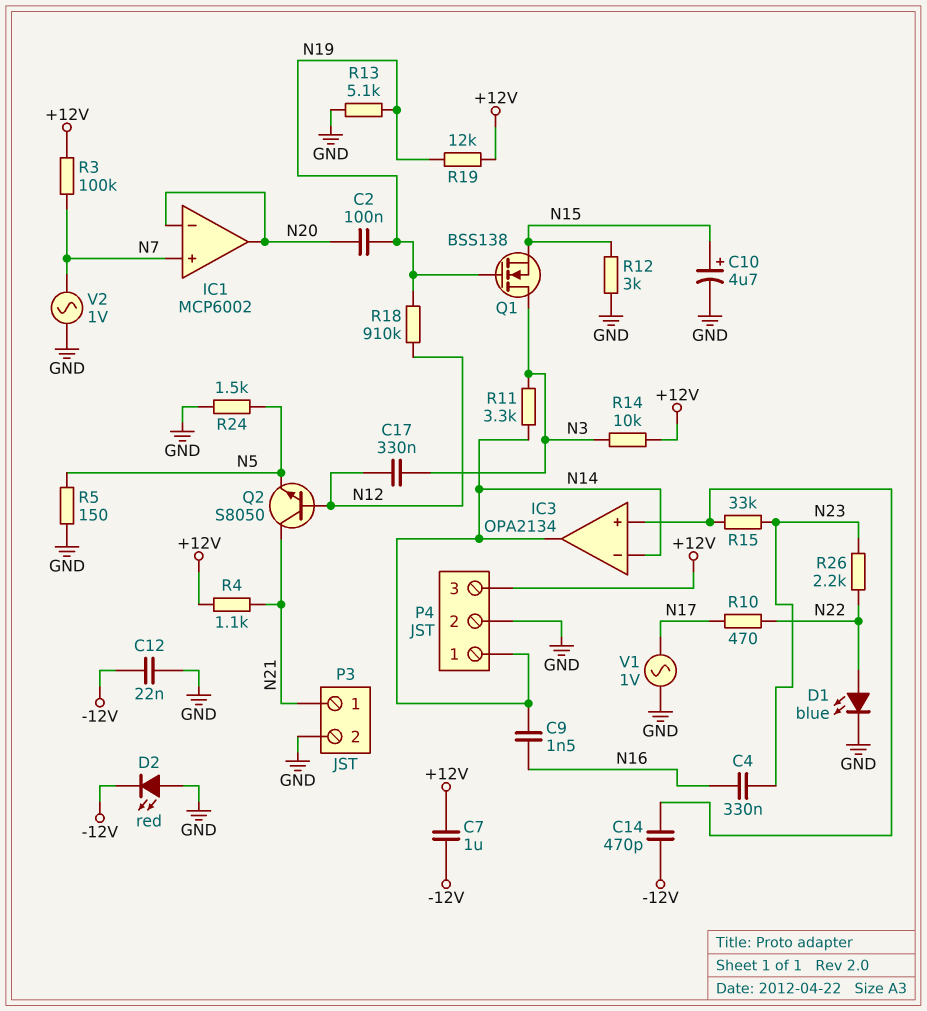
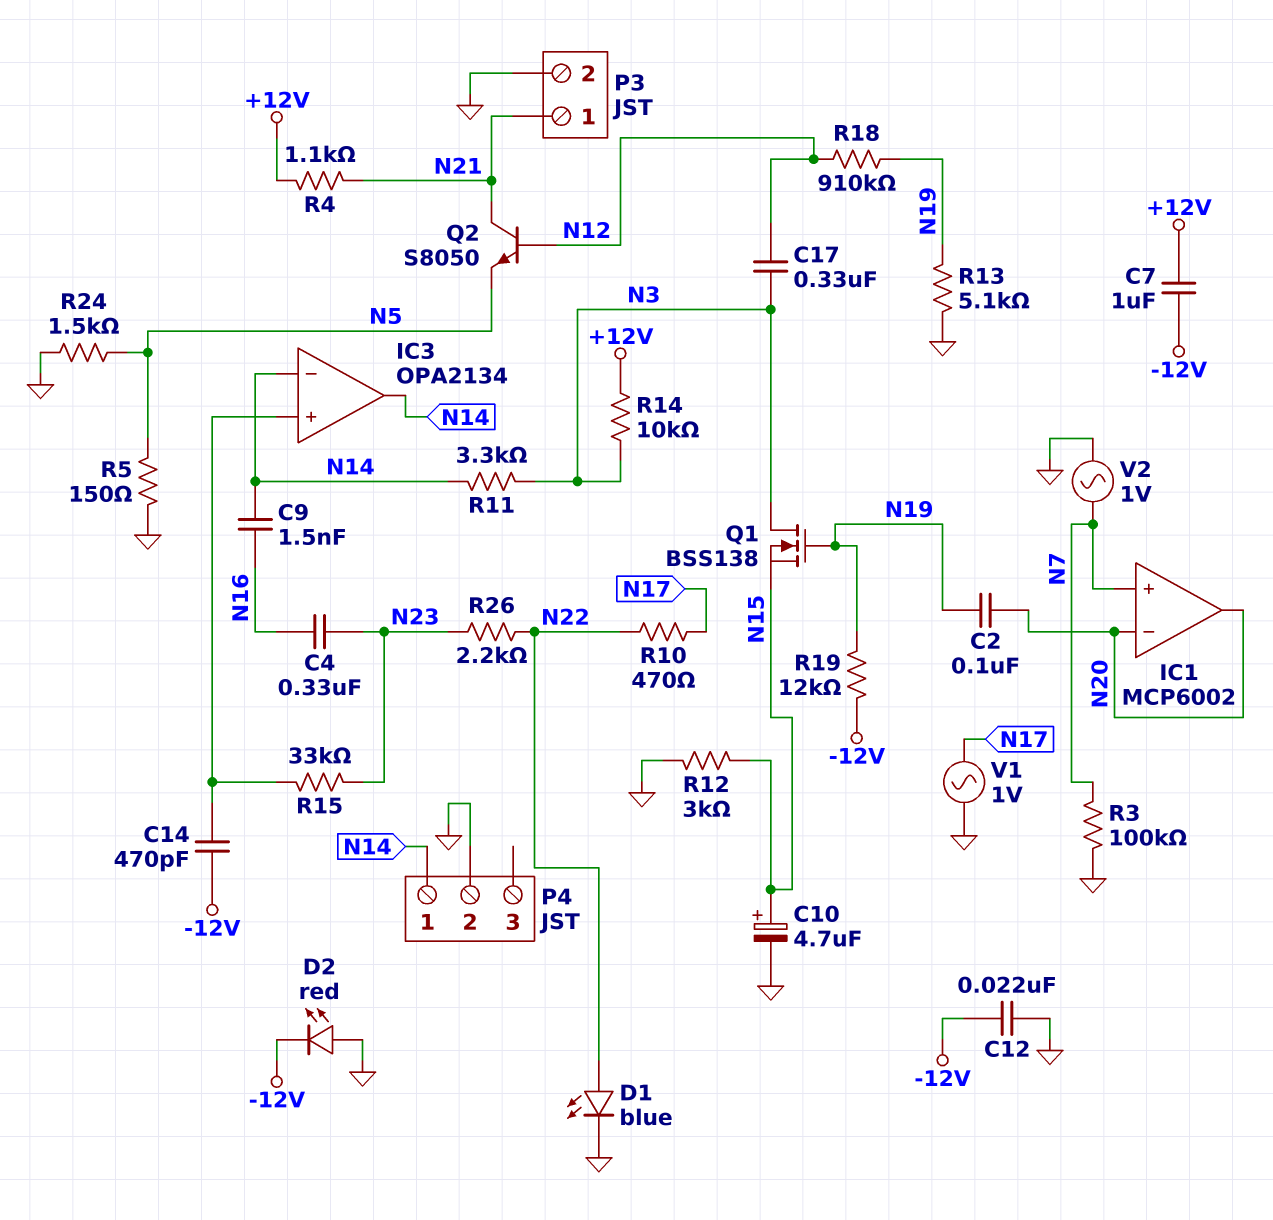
P4 pin 3: +12V -> none
R3: 100k (+12V, N7) -> 100k (GND, N7)
R19: 12k (+12V, N19) -> 12k (-12V, N19)

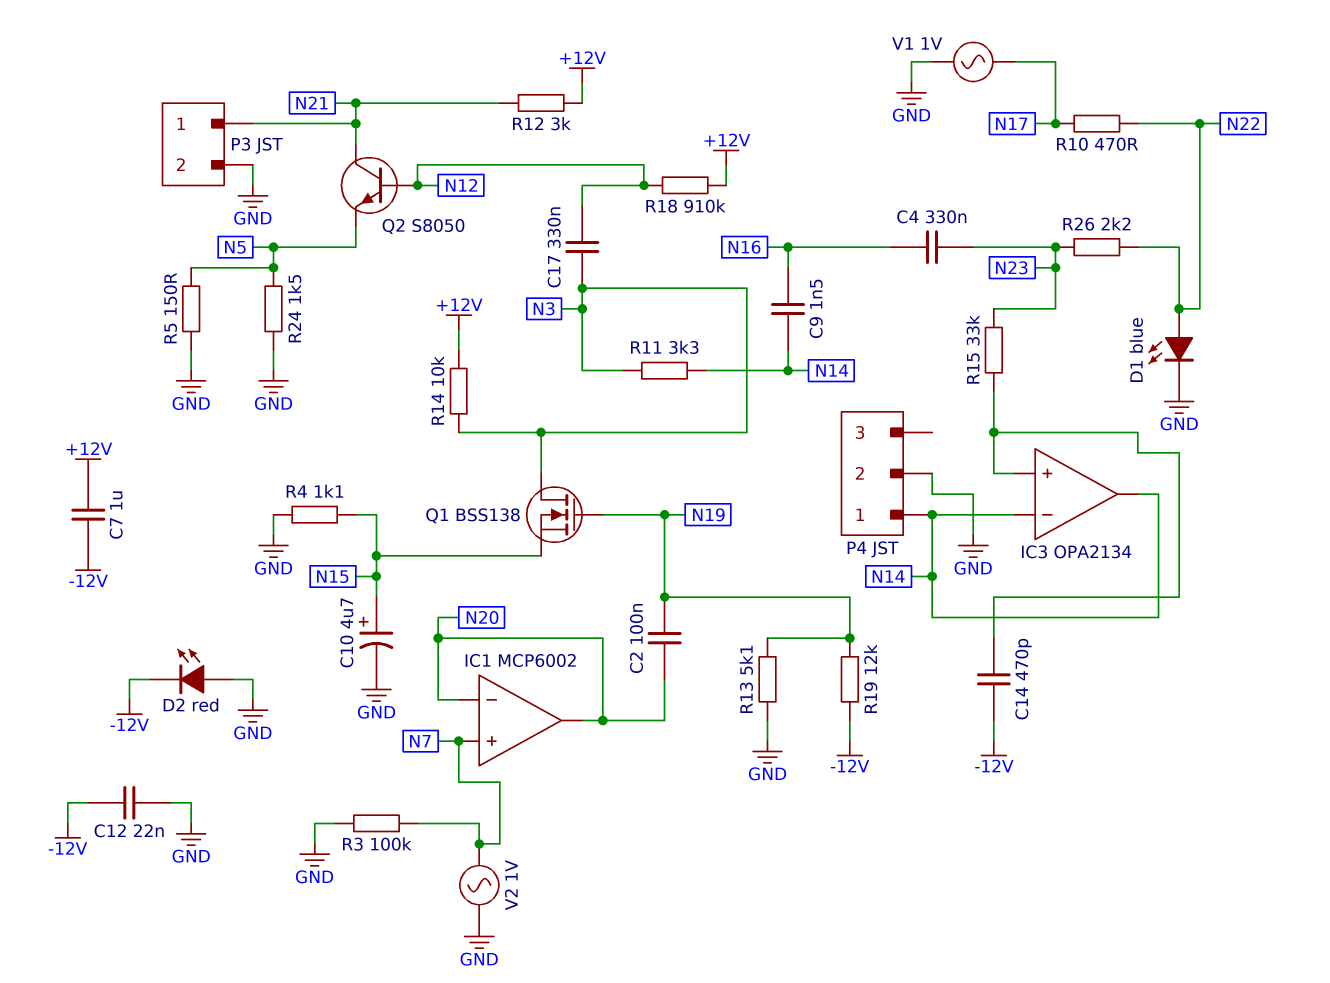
R4: 1.1k (+12V, N21) -> 1.1k (GND, N15)
R12: 3k (GND, N15) -> 3k (+12V, N21)
R18: 910k (N12, N19) -> 910k (+12V, N12)

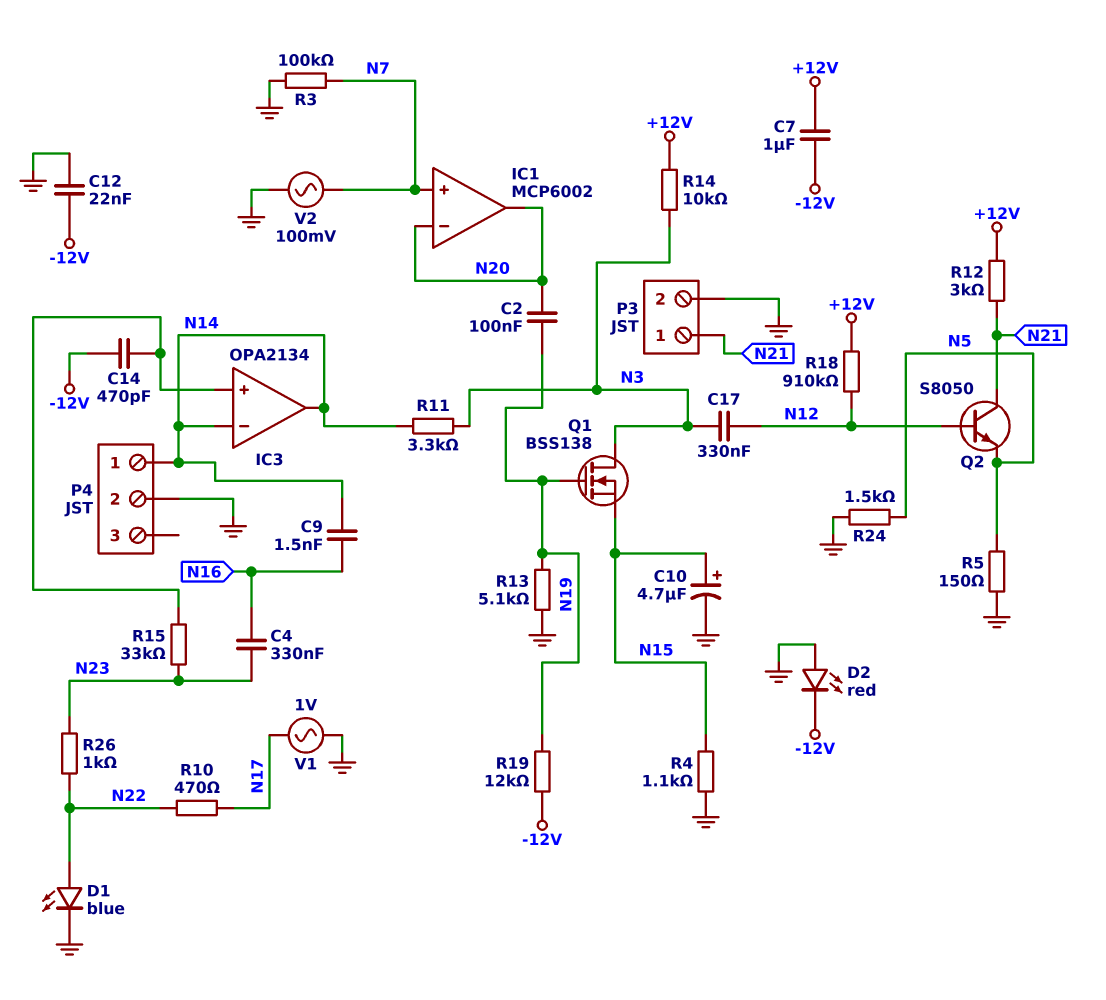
R26: 2.2k (N22, N23) -> 1k (N22, N23)
V2: AC 1V (GND, N7) -> AC 100mV (GND, N7)

